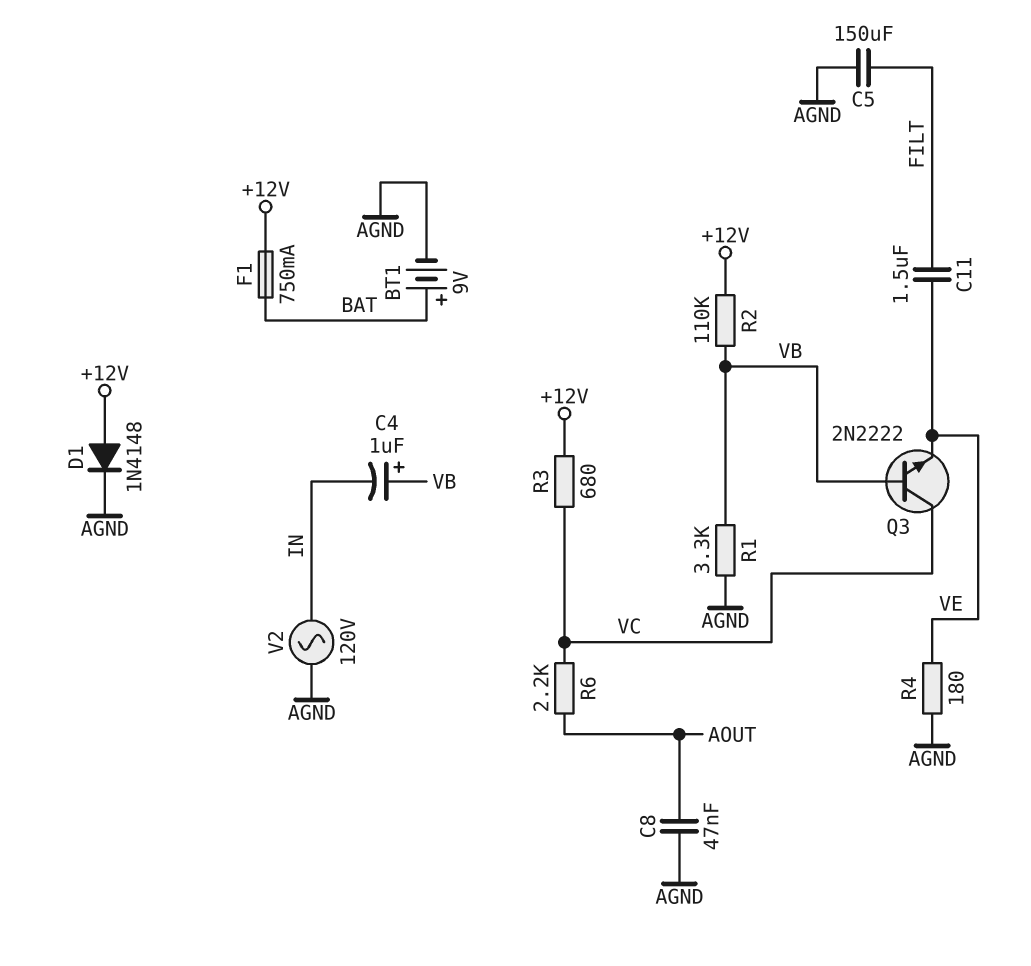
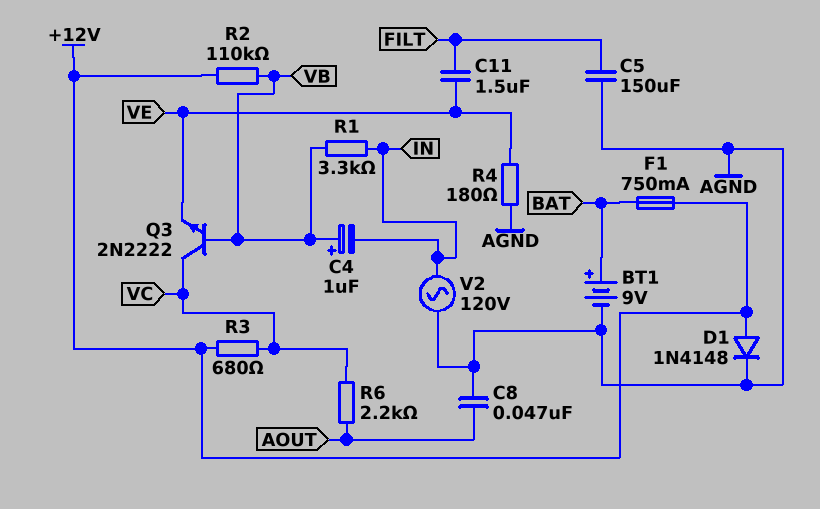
R1: 3.3k (AGND, VB) -> 3.3k (IN, VB)

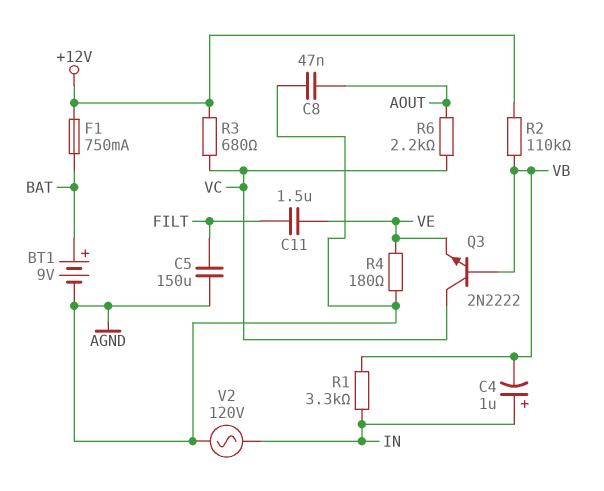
C4: 1uF (plus VB, minus IN) -> 1uF (plus IN, minus VB)
D1: diode 1N4148 (A +12V, K AGND) -> none

